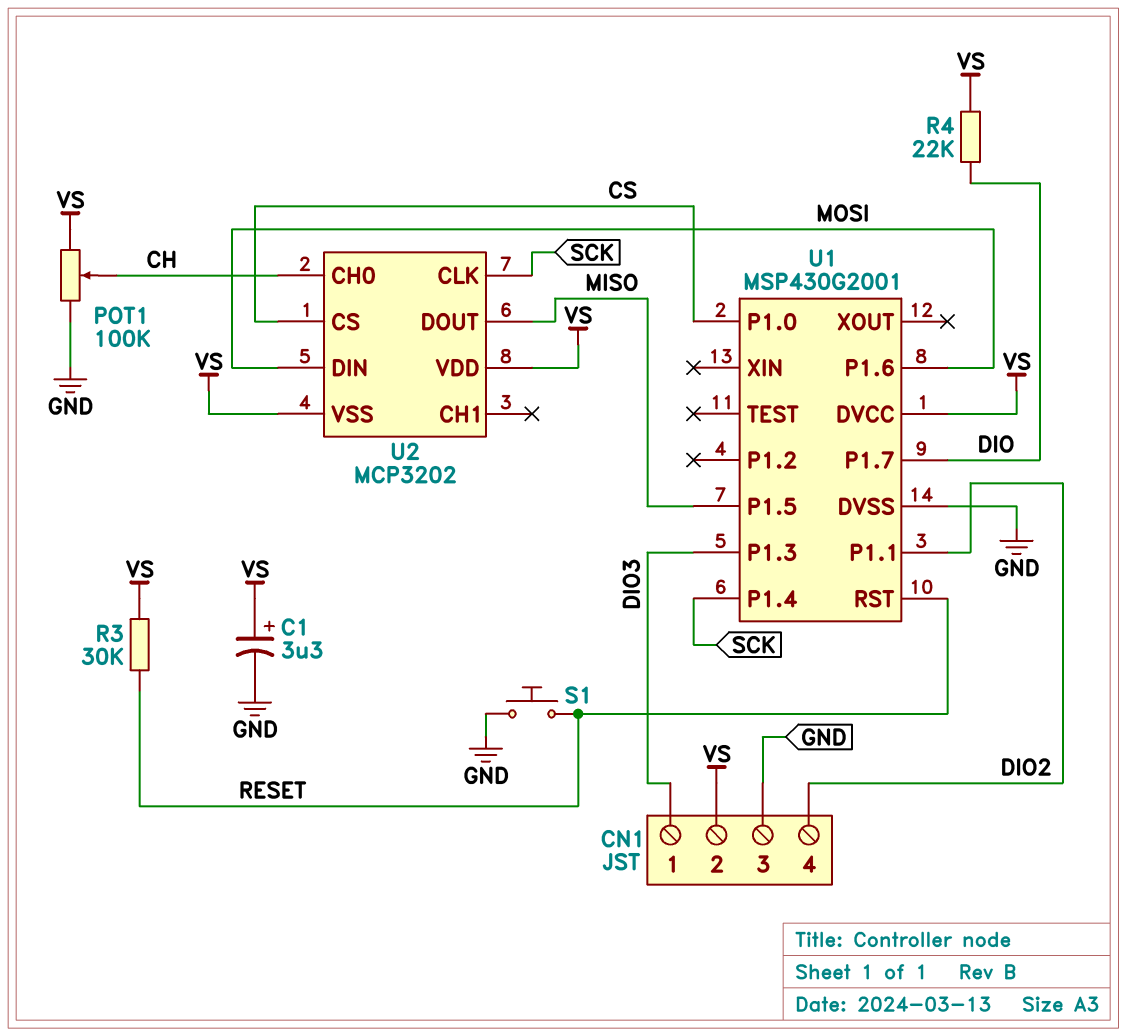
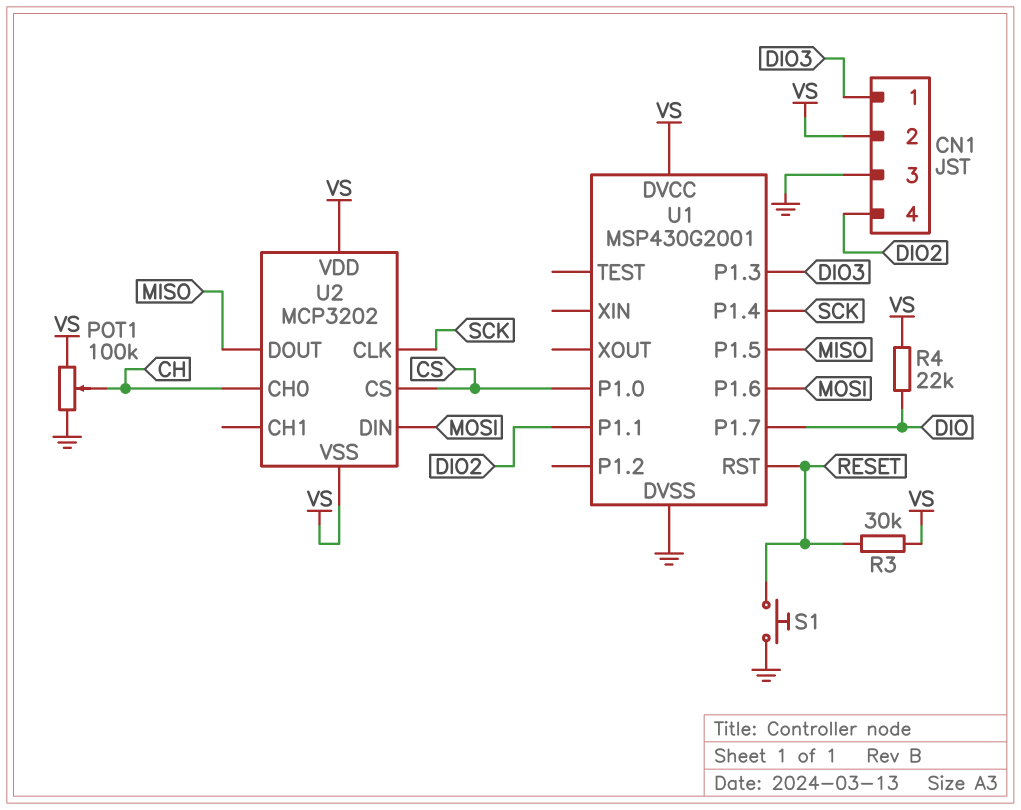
C1: 3.3uF (plus VS, minus GND) -> none

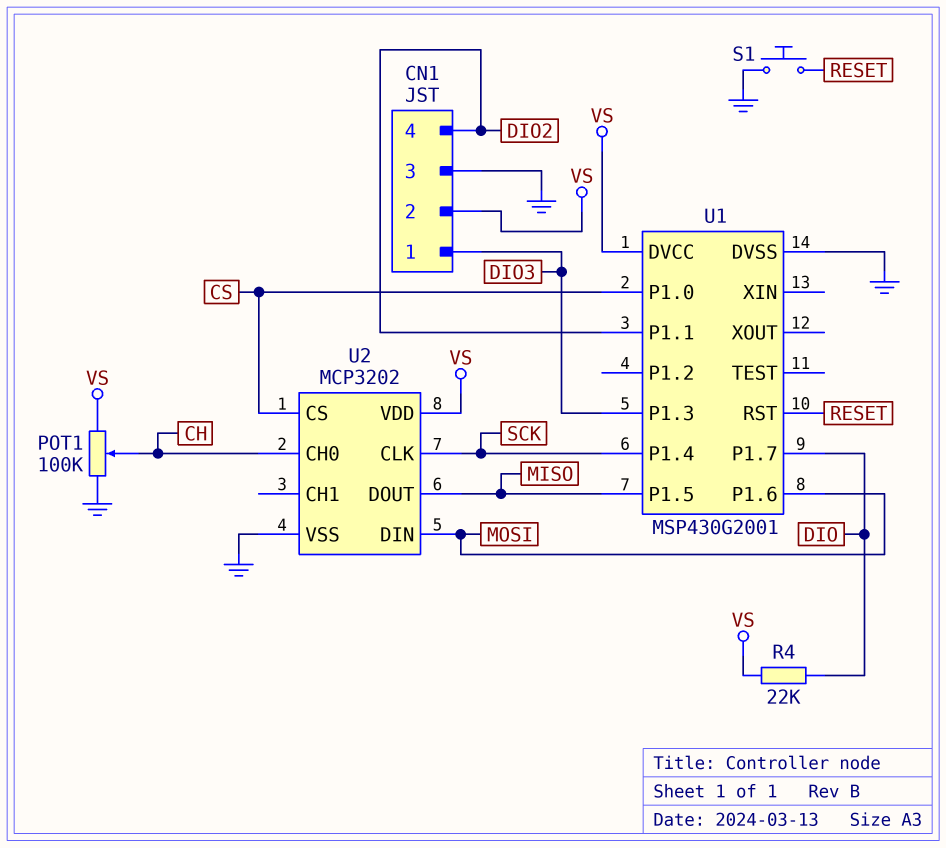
R3: 30k (RESET, VS) -> none
U2 pin VSS: VS -> GND

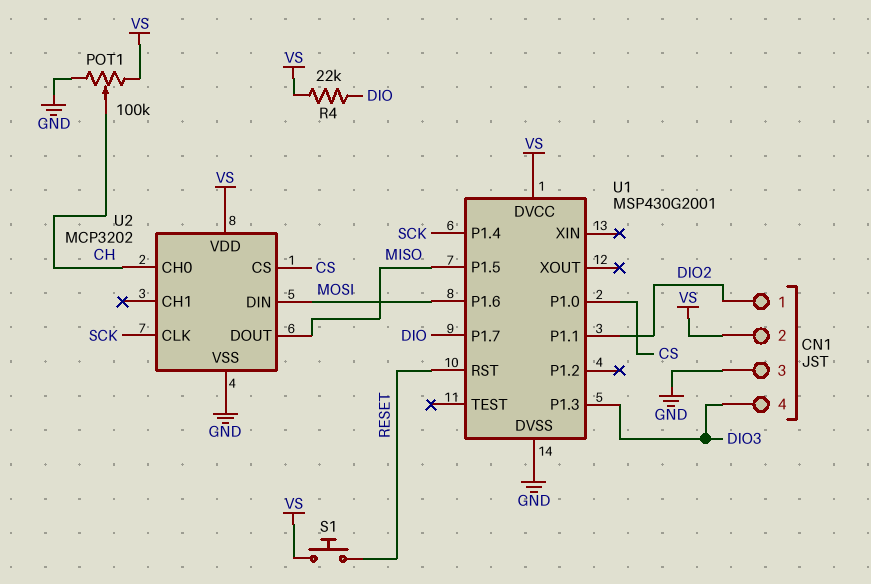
CN1 pin 1: DIO3 -> DIO2
CN1 pin 4: DIO2 -> DIO3
S1: button (GND, RESET) -> button (RESET, VS)

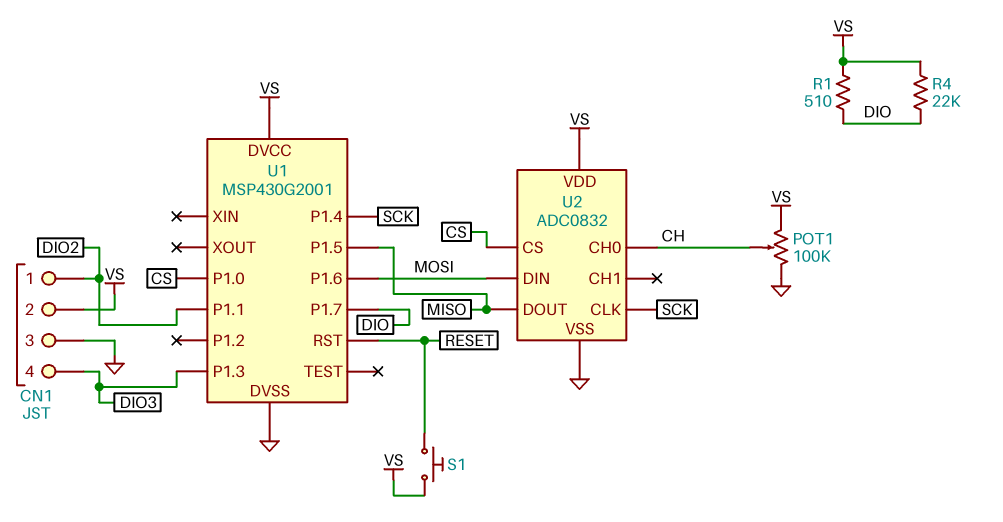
R1: none -> 510 (DIO, VS)
U2: MCP3202 -> ADC0832

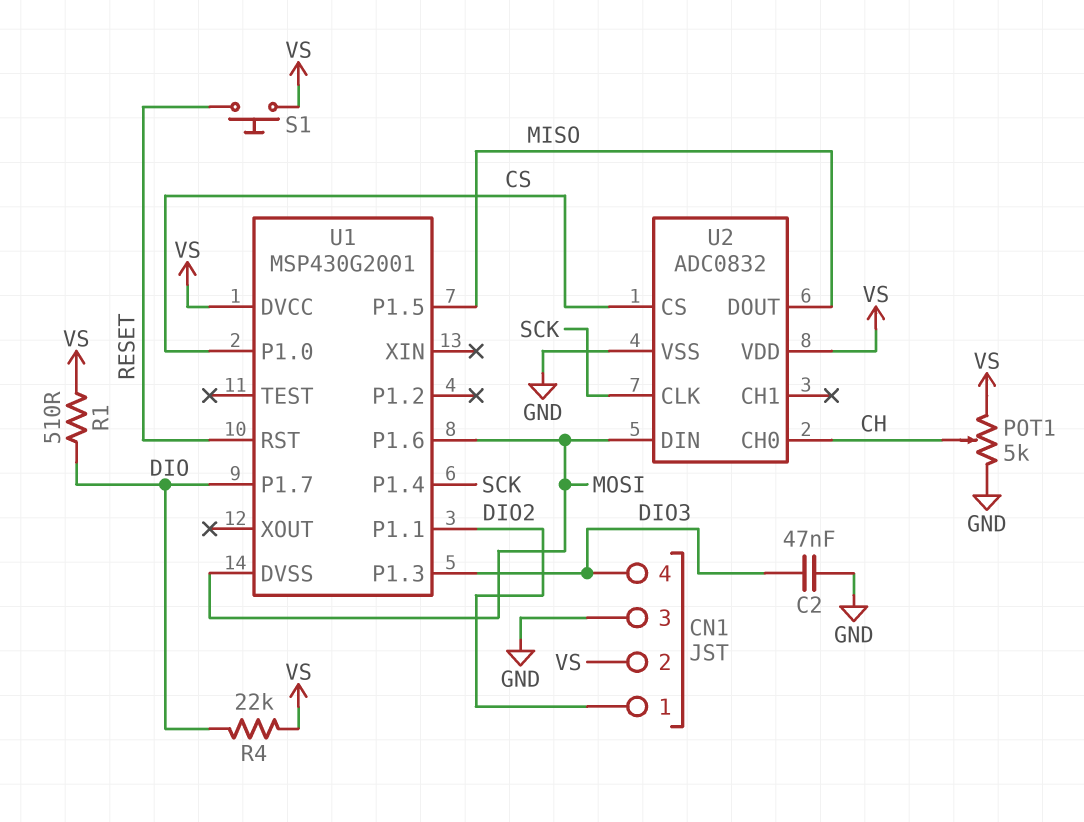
C2: none -> 47nF (DIO3, GND)
POT1: 100k (GND, VS, wiper CH) -> 5k (GND, VS, wiper CH)
U1 pin DVSS: GND -> MOSI

